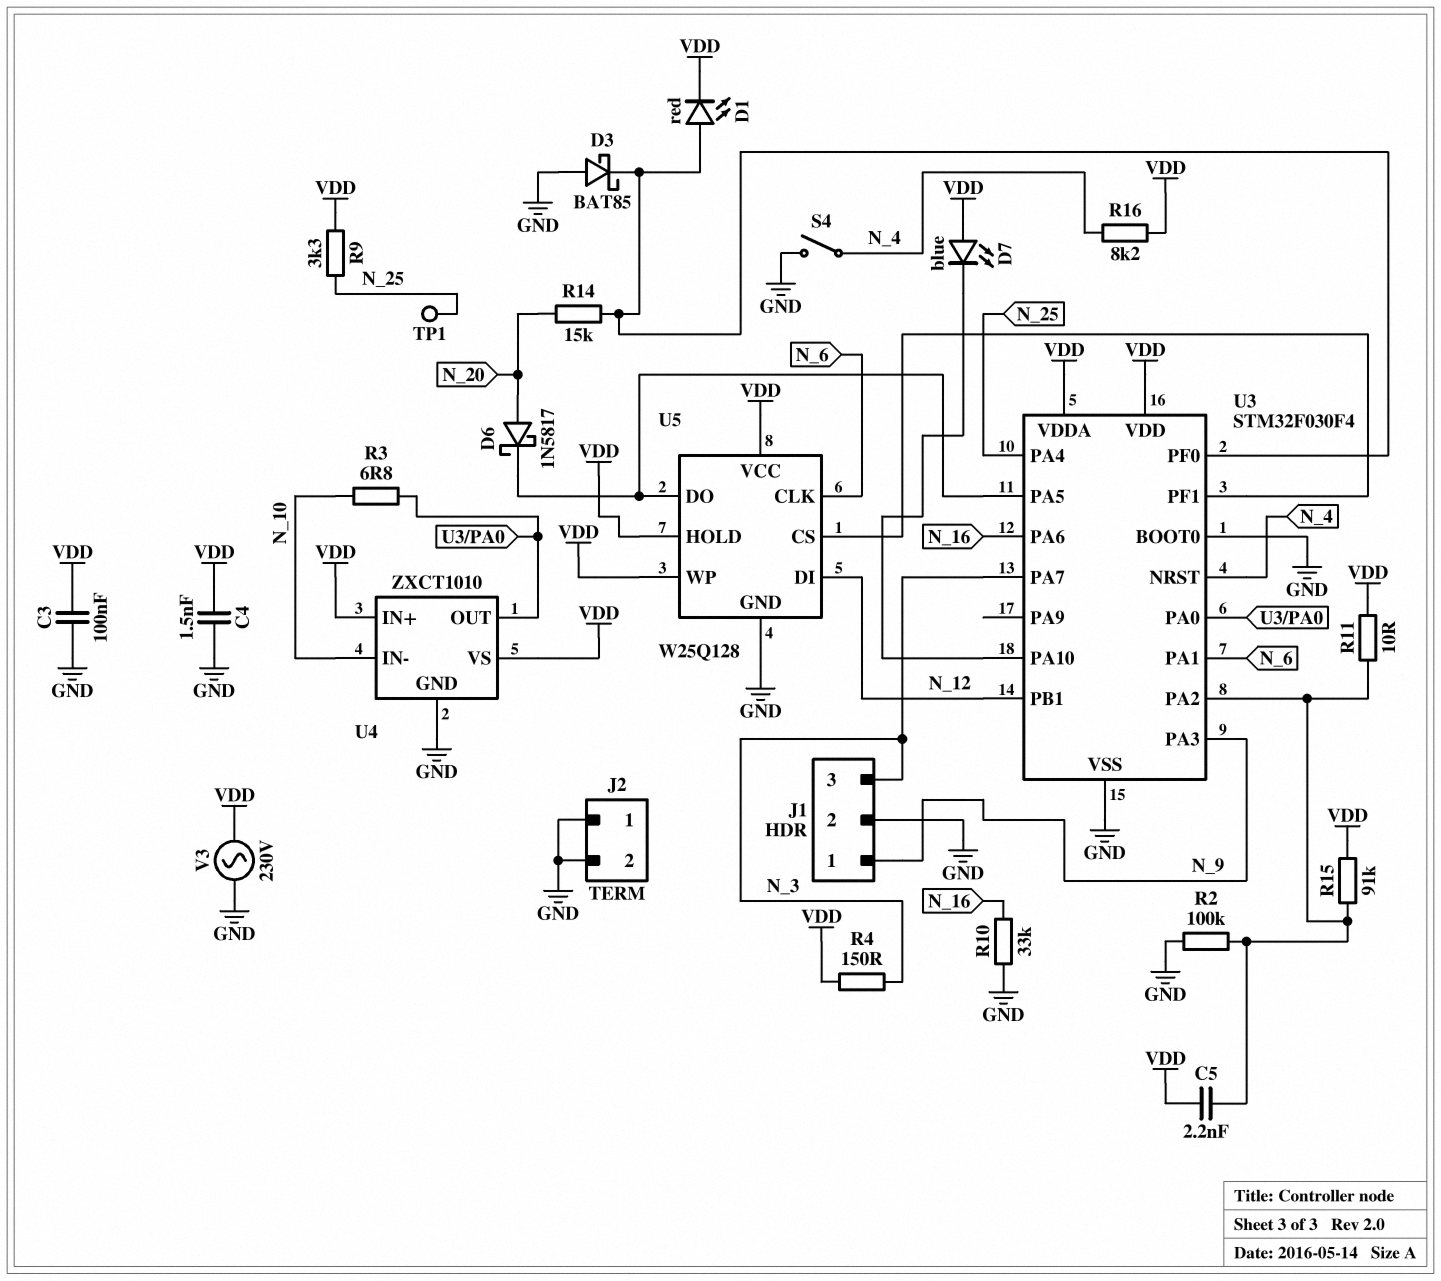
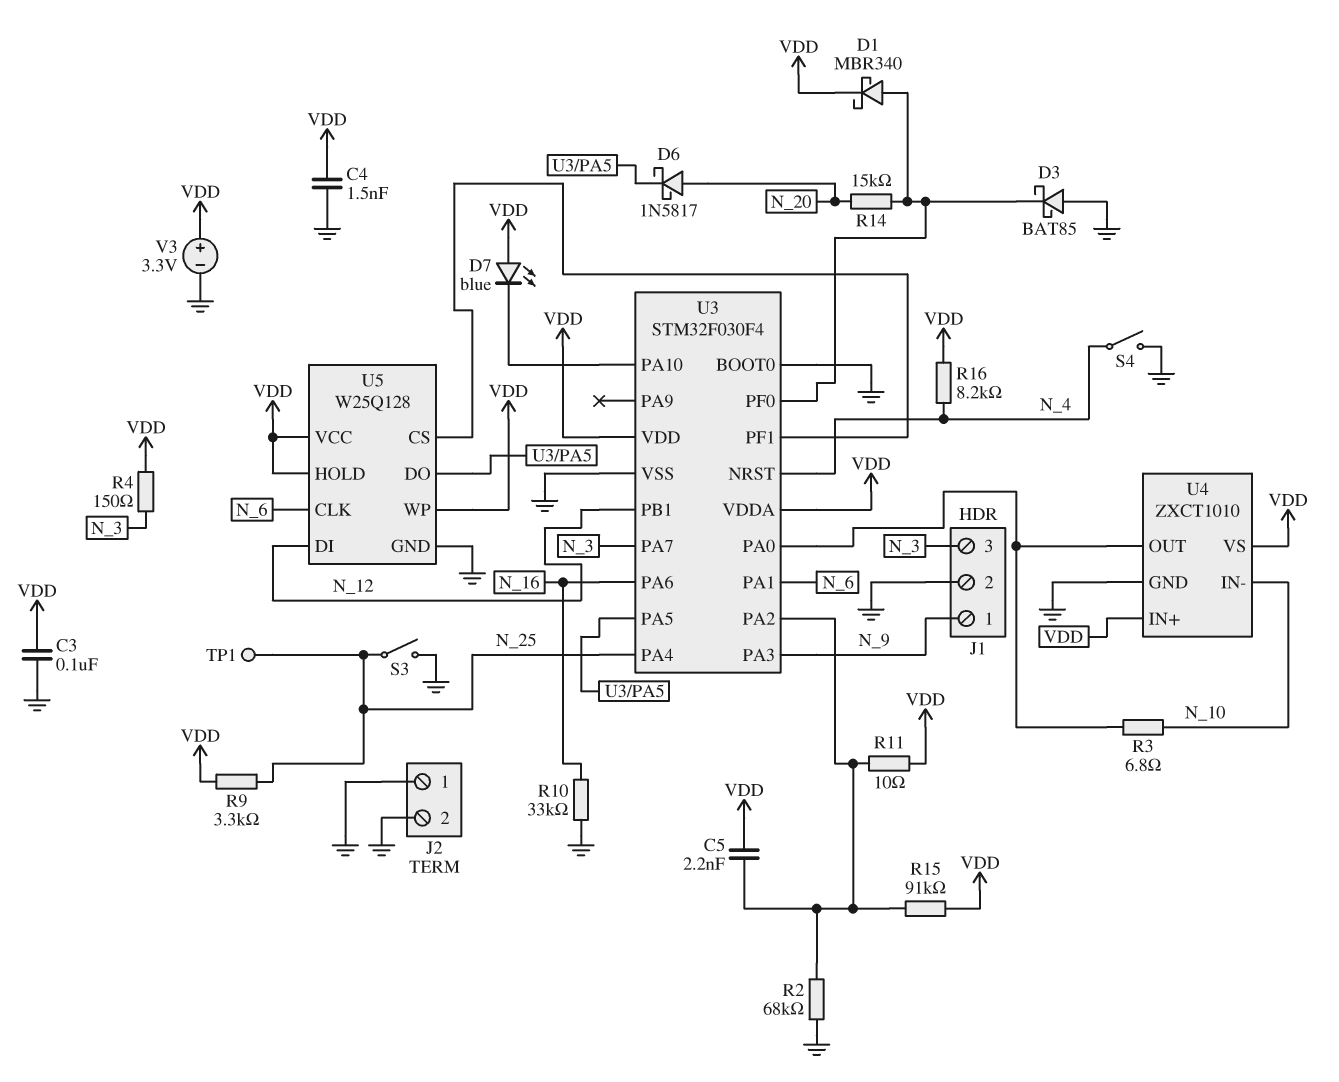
D1: LED red (A U3/PF0, K VDD) -> schottky MBR340 (A U3/PF0, K VDD)
R2: 100k (GND, U3/PA2) -> 68k (GND, U3/PA2)
S3: none -> switch (GND, N_25)
V3: AC 230V (GND, VDD) -> 3.3V (plus VDD, minus GND)

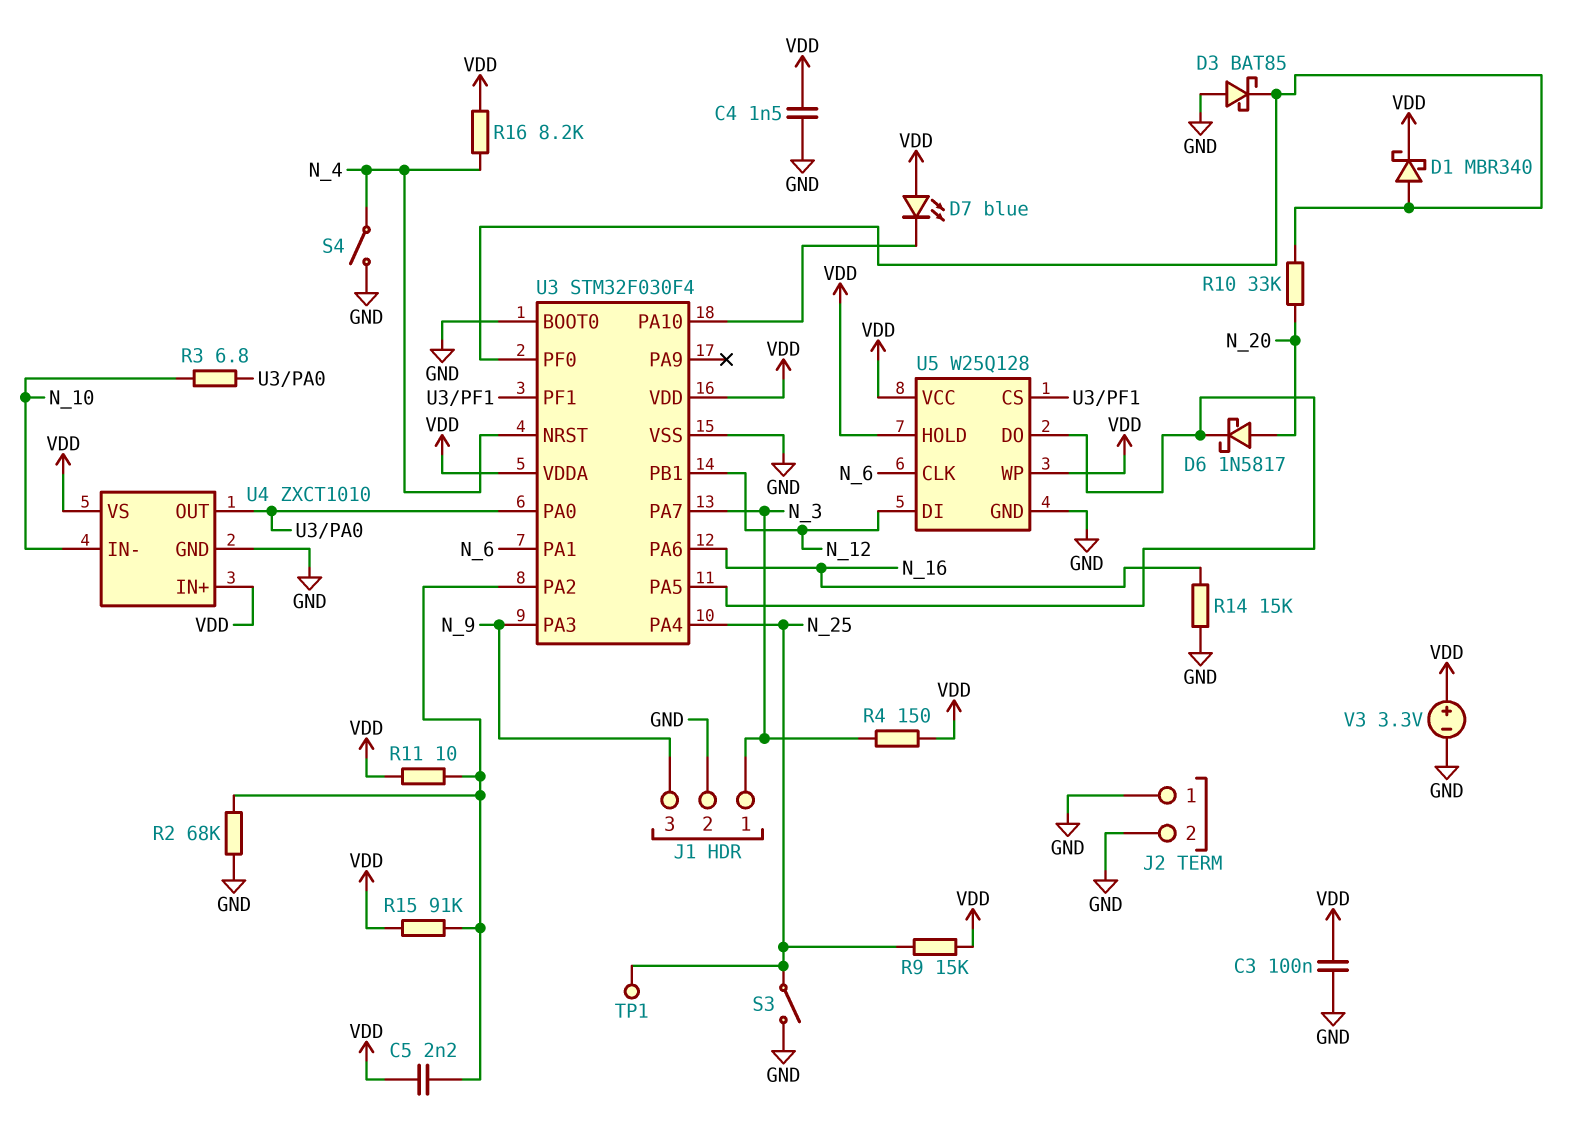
J1 pin 1: N_9 -> N_3
J1 pin 3: N_3 -> N_9
R9: 3.3k (N_25, VDD) -> 15k (N_25, VDD)
R10: 33k (GND, N_16) -> 33k (N_20, U3/PF0)
R14: 15k (N_20, U3/PF0) -> 15k (GND, N_16)

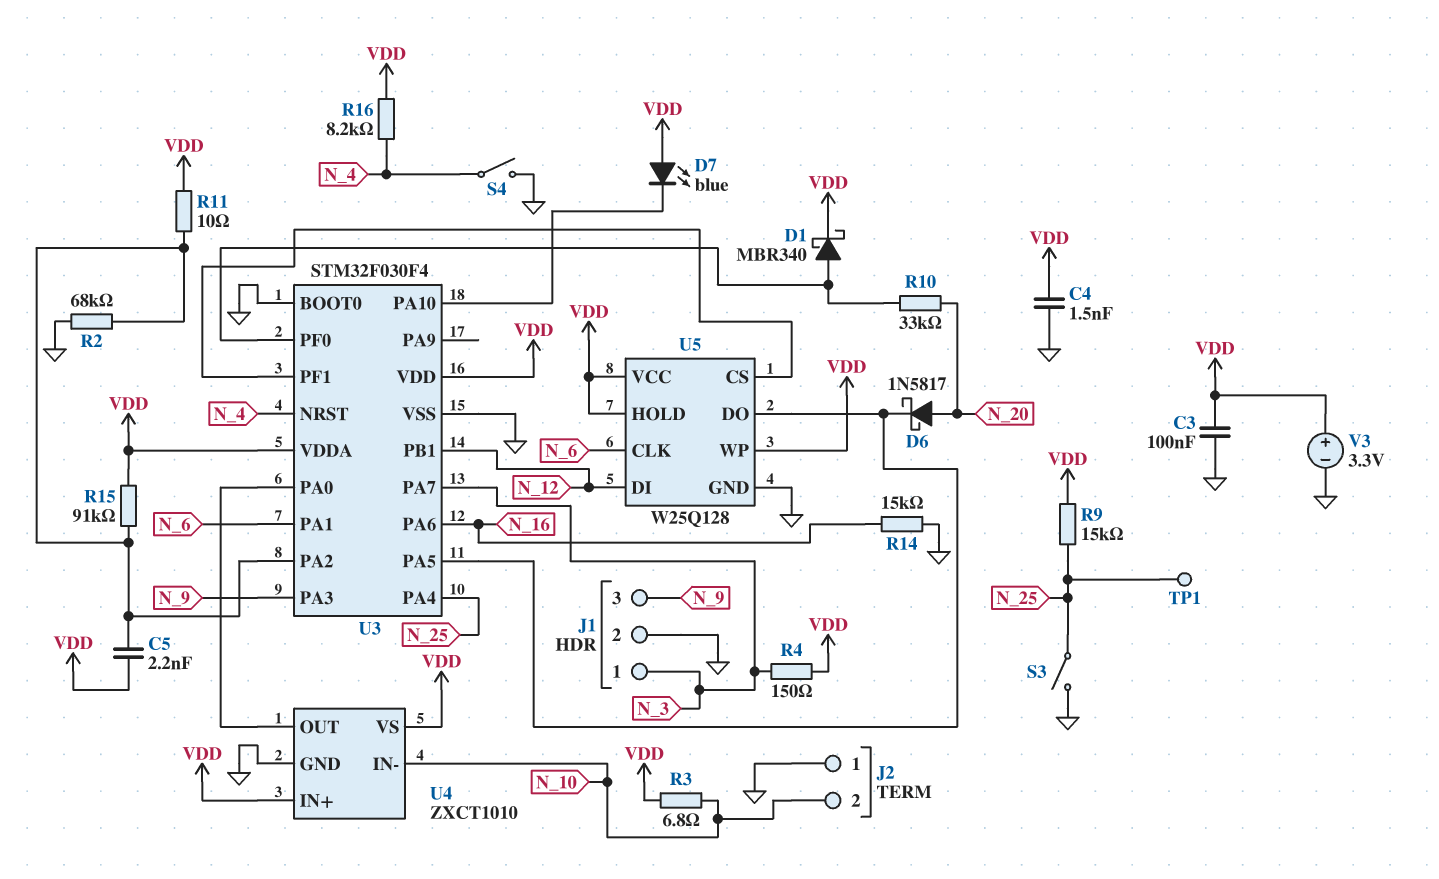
D3: schottky BAT85 (A GND, K U3/PF0) -> none
J2 pin 2: GND -> N_10
R3: 6.8 (N_10, U3/PA0) -> 6.8 (N_10, VDD)

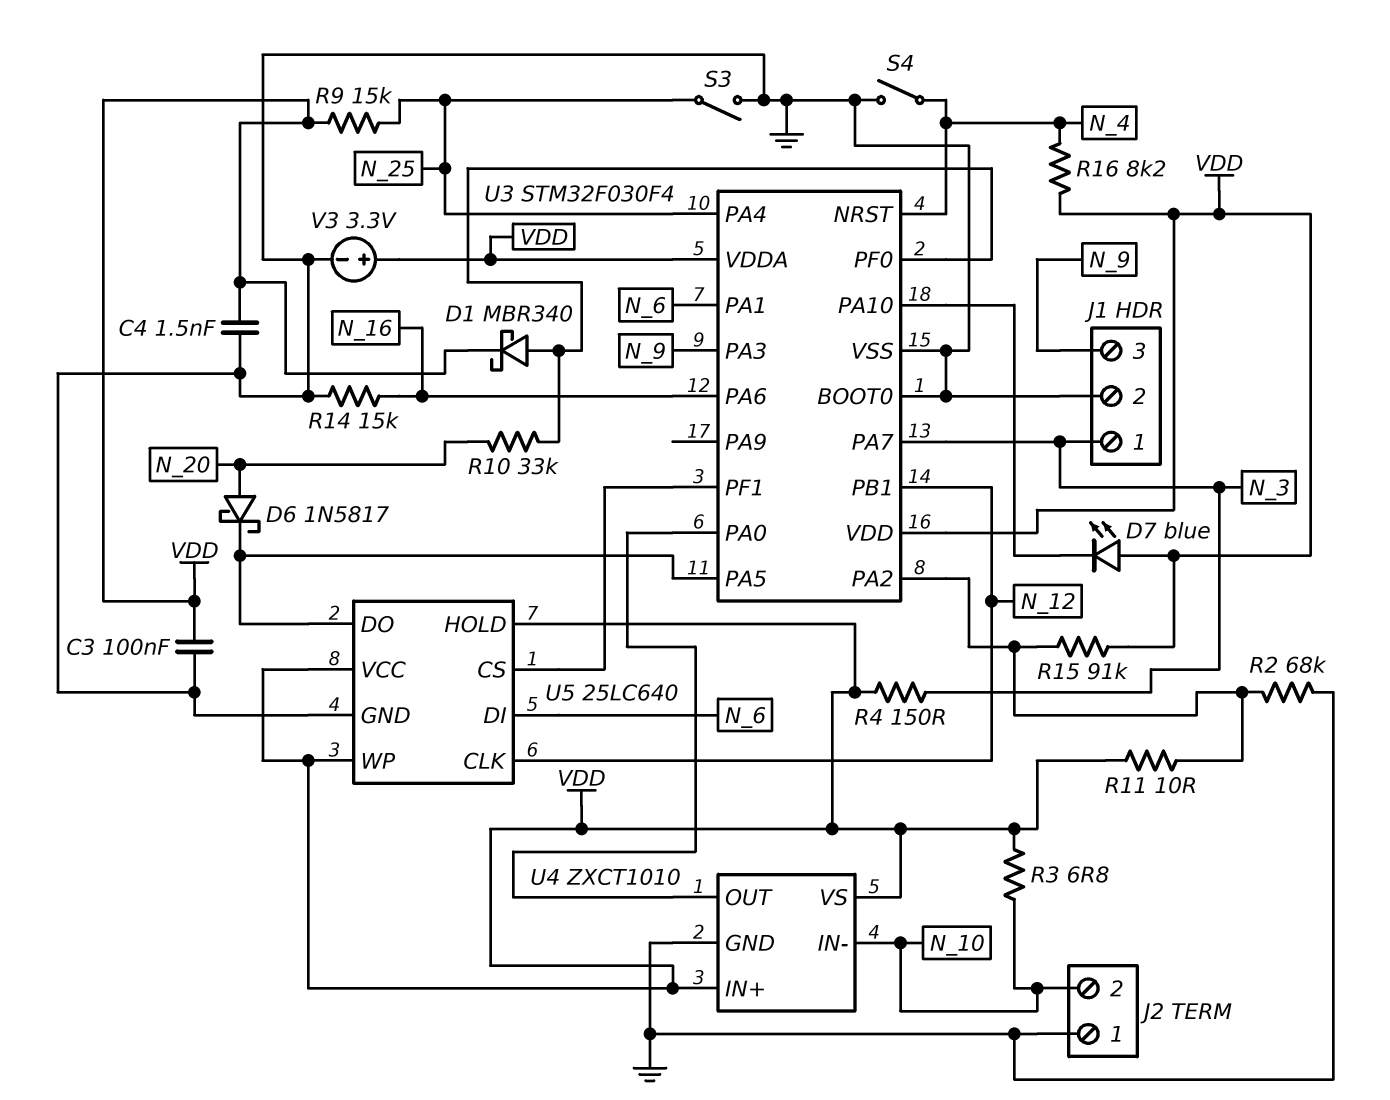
C5: 2.2nF (U3/PA2, VDD) -> none
TP1: test point (N_25) -> none
U5: W25Q128 -> 25LC640
U5 pin CLK: N_6 -> N_12
U5 pin DI: N_12 -> N_6

